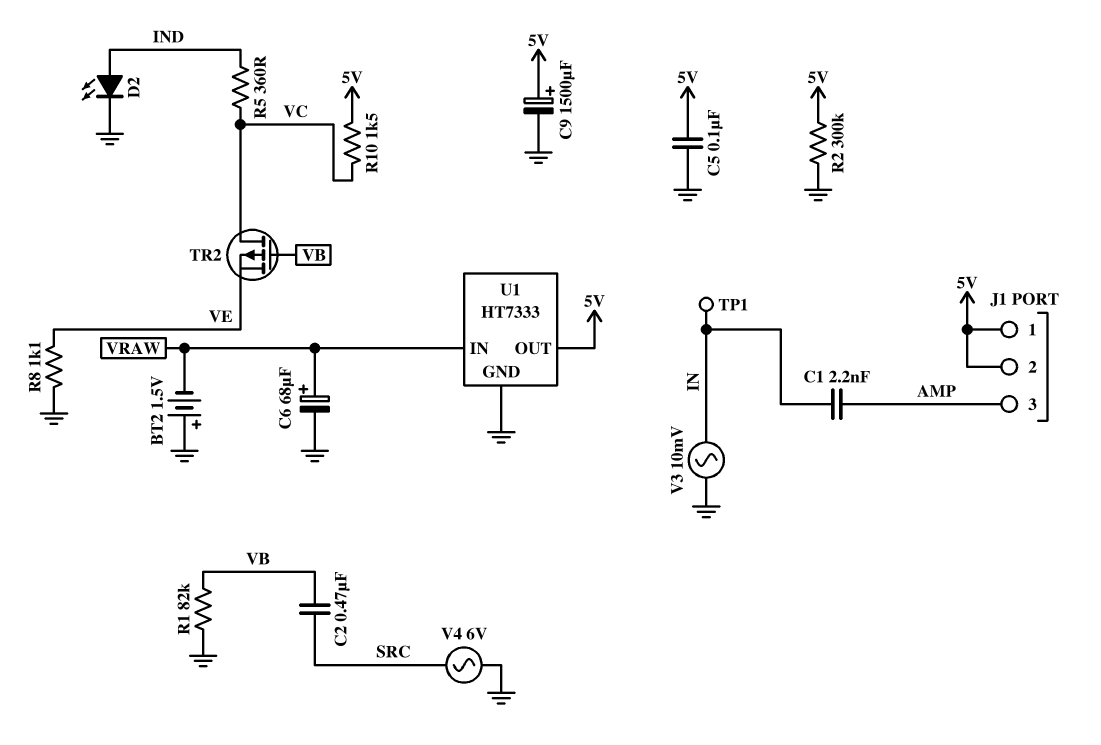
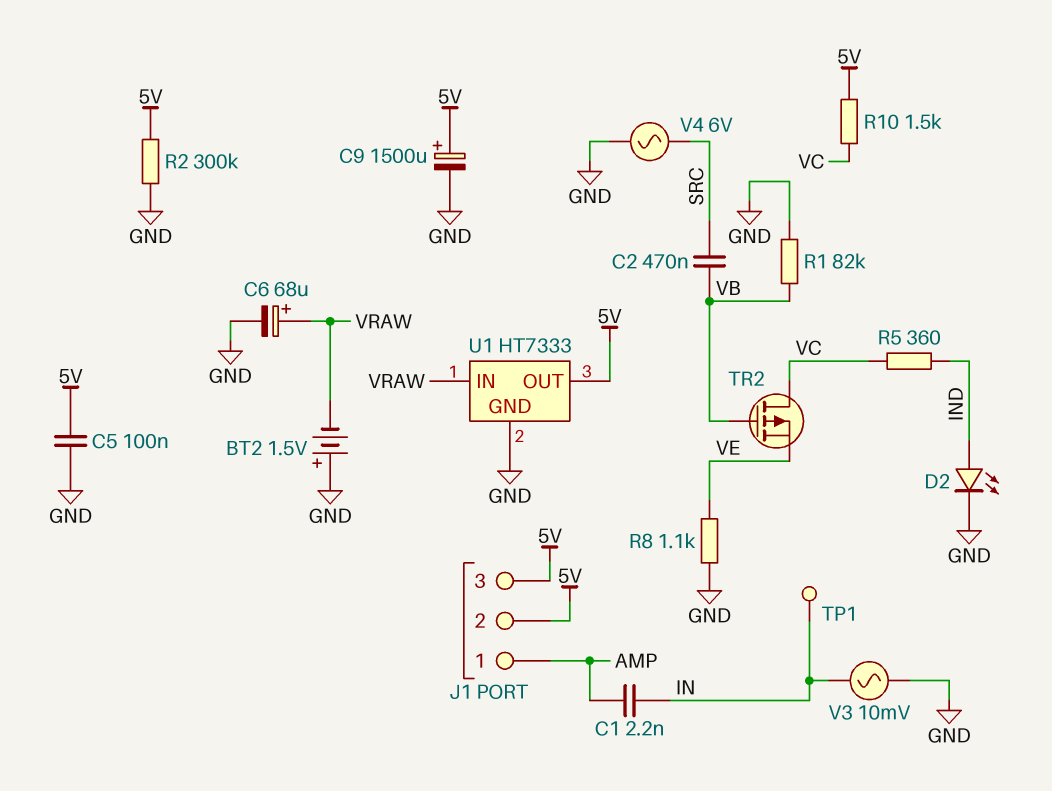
J1 pin 1: 5V -> AMP
J1 pin 3: AMP -> 5V

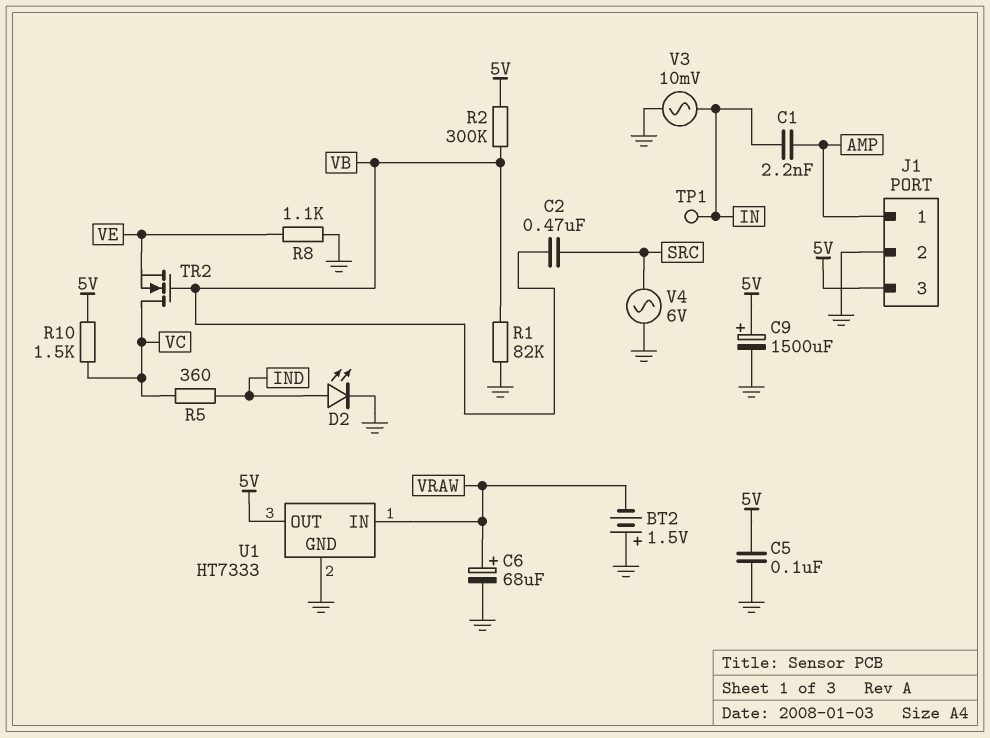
J1 pin 2: 5V -> GND
R2: 300k (5V, GND) -> 300k (5V, VB)
TR2: PMOS (G VB, D VC, S VE) -> NMOS (G VB, D VC, S VE)

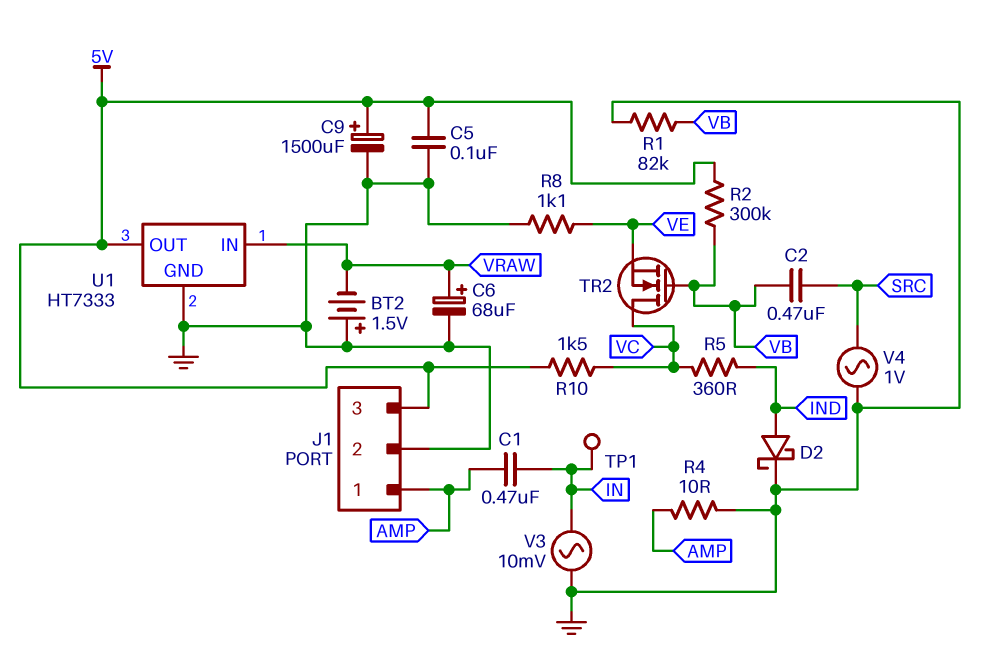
C1: 2.2nF (AMP, IN) -> 470nF (AMP, IN)
D2: LED (A IND, K GND) -> schottky (A IND, K GND)
R4: none -> 10 (AMP, GND)
V4: AC 6V (GND, SRC) -> AC 1V (GND, SRC)

